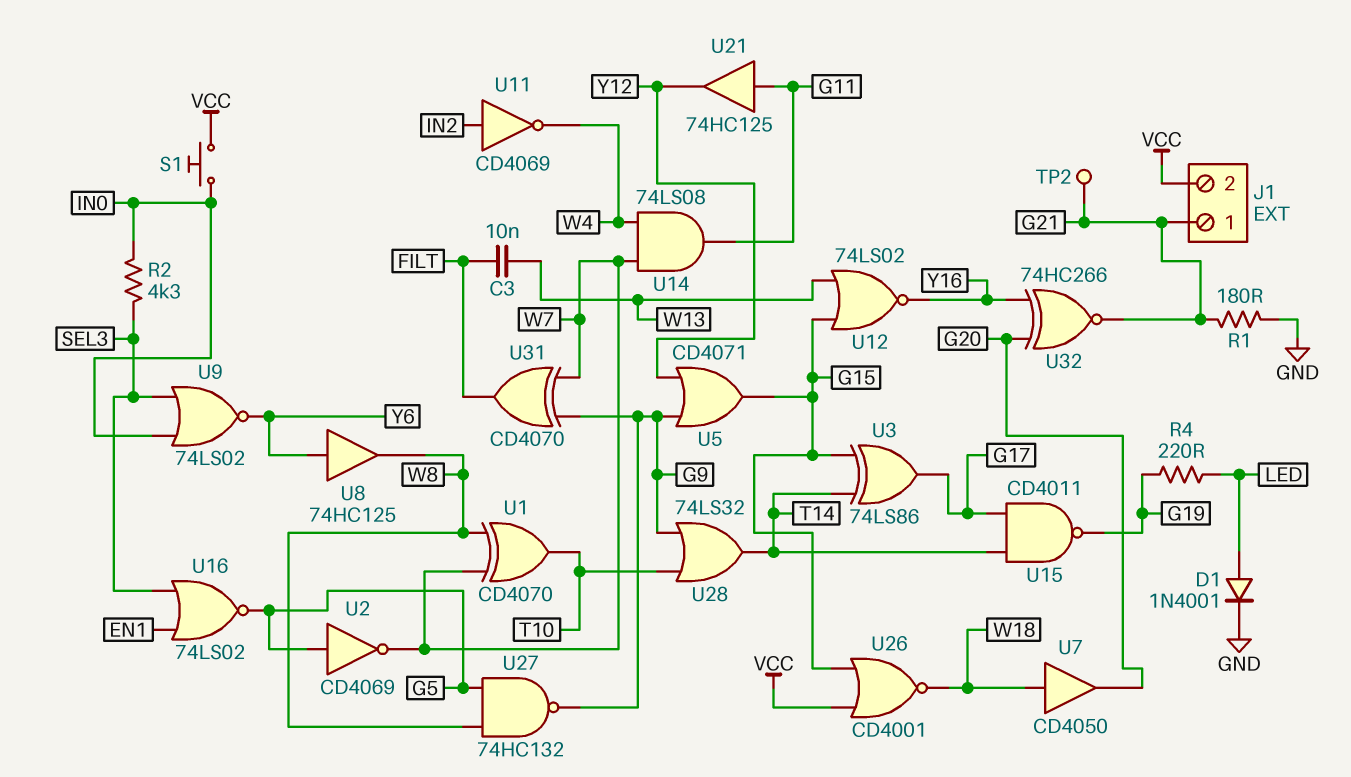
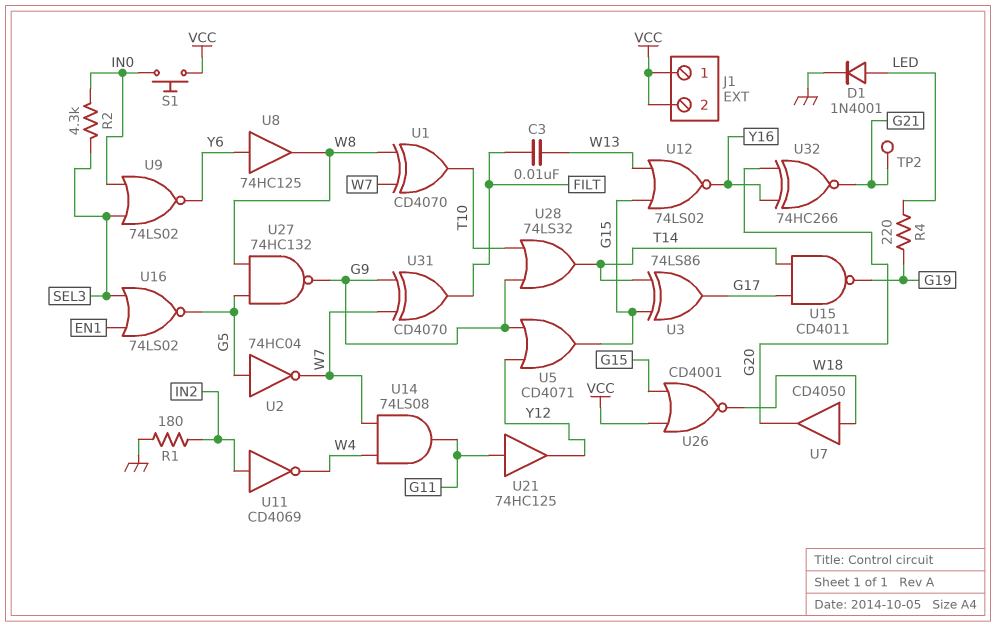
J1 pin 1: G21 -> VCC
R1: 180 (G21, GND) -> 180 (GND, IN2)
U2: NOT CD4069 (in G5, out W7) -> NOT 74HC04 (in G5, out W7)

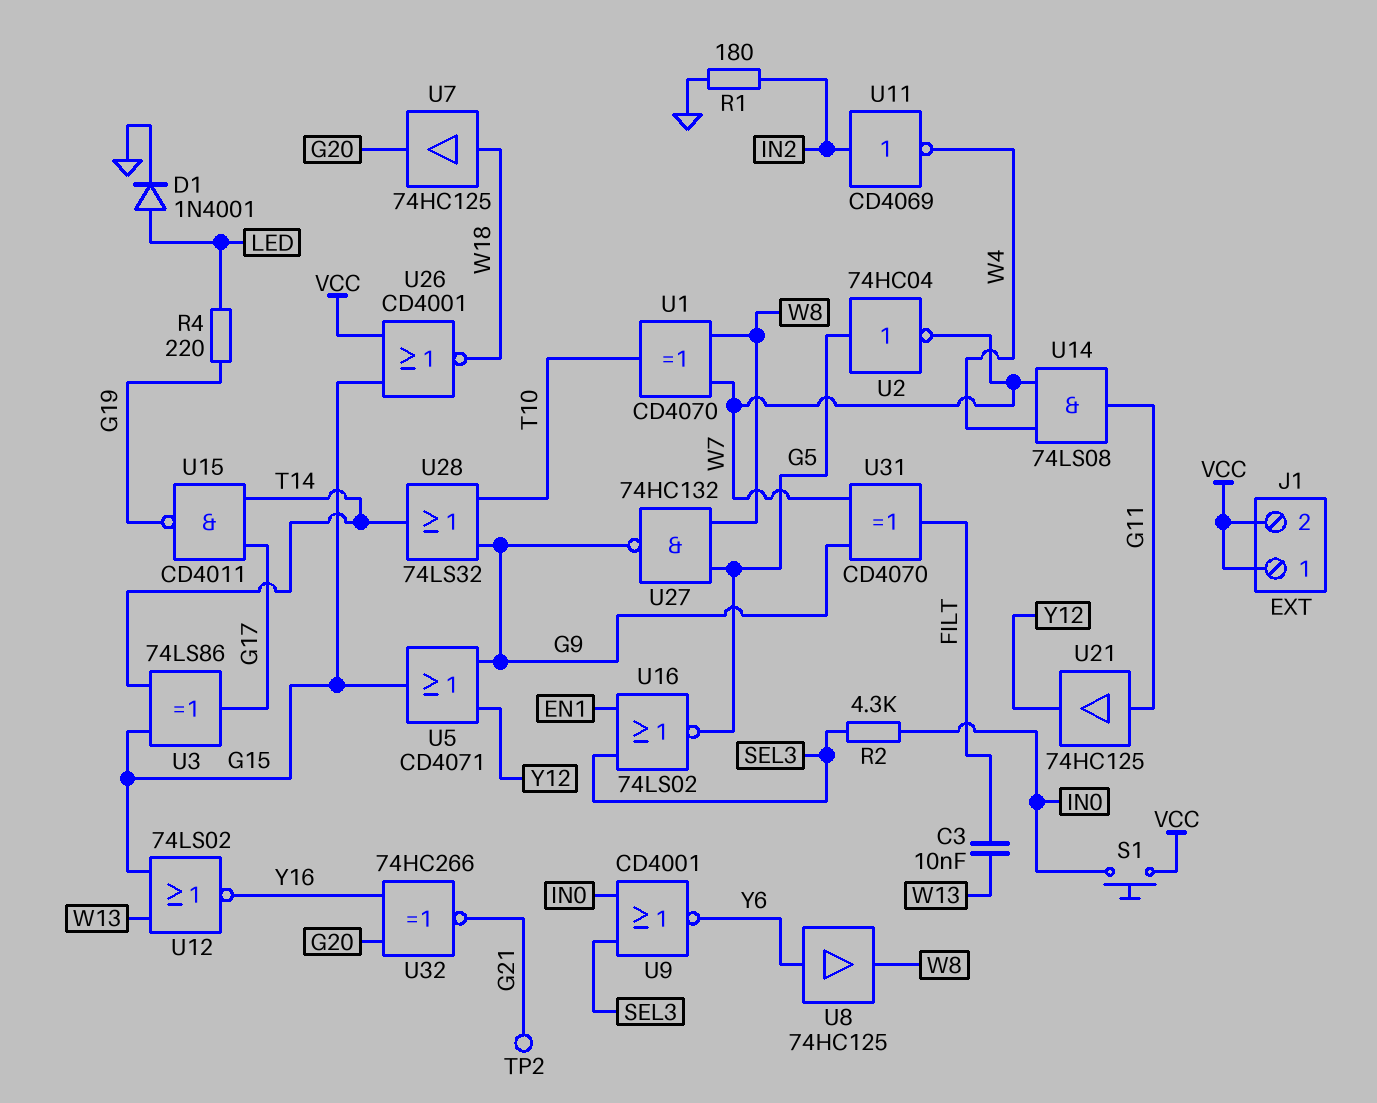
U7: buffer CD4050 (in W18, out G20) -> buffer 74HC125 (in W18, out G20)
U9: NOR 74LS02 (in IN0, in SEL3, out Y6) -> NOR CD4001 (in IN0, in SEL3, out Y6)

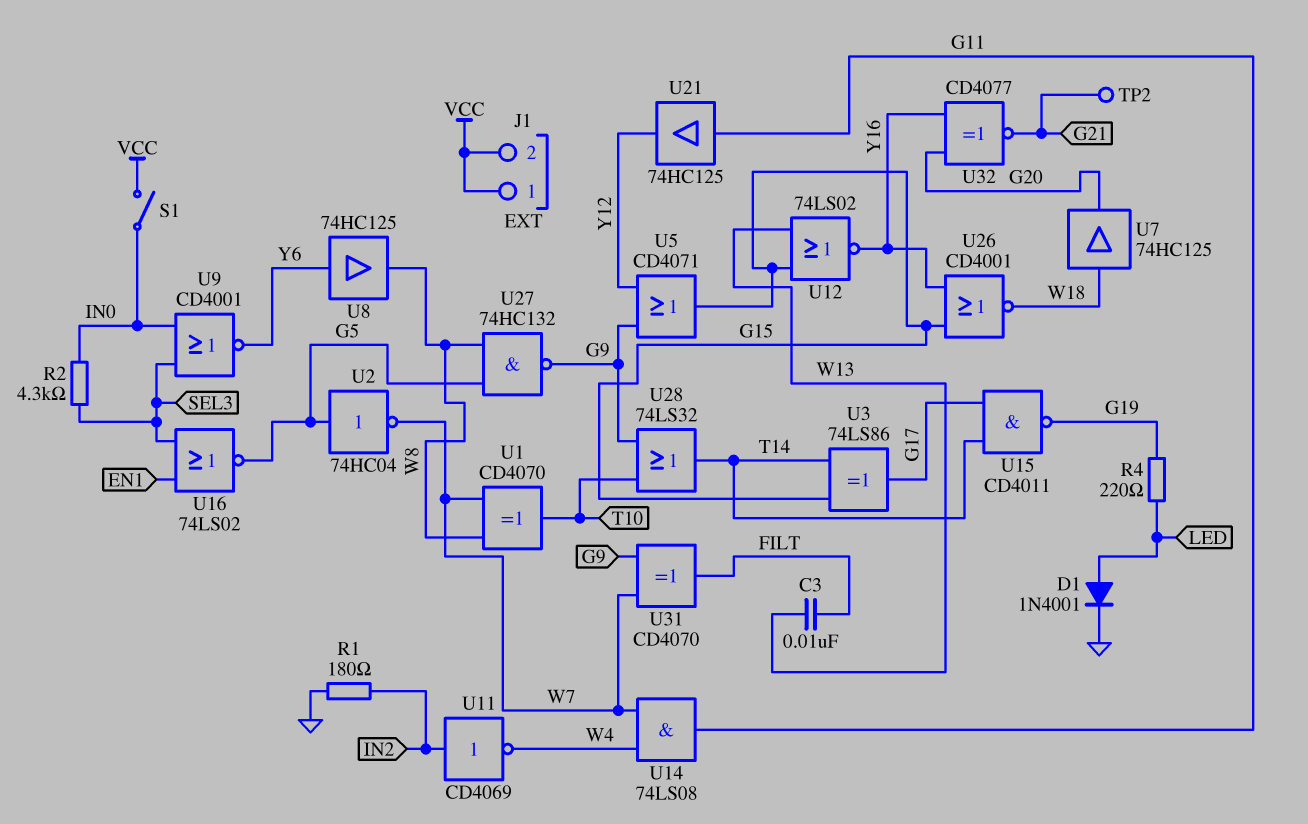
S1: button (IN0, VCC) -> switch (IN0, VCC)
U26: NOR CD4001 (in G15, in VCC, out W18) -> NOR CD4001 (in G15, in Y16, out W18)
U32: XNOR 74HC266 (in G20, in Y16, out G21) -> XNOR CD4077 (in G20, in Y16, out G21)

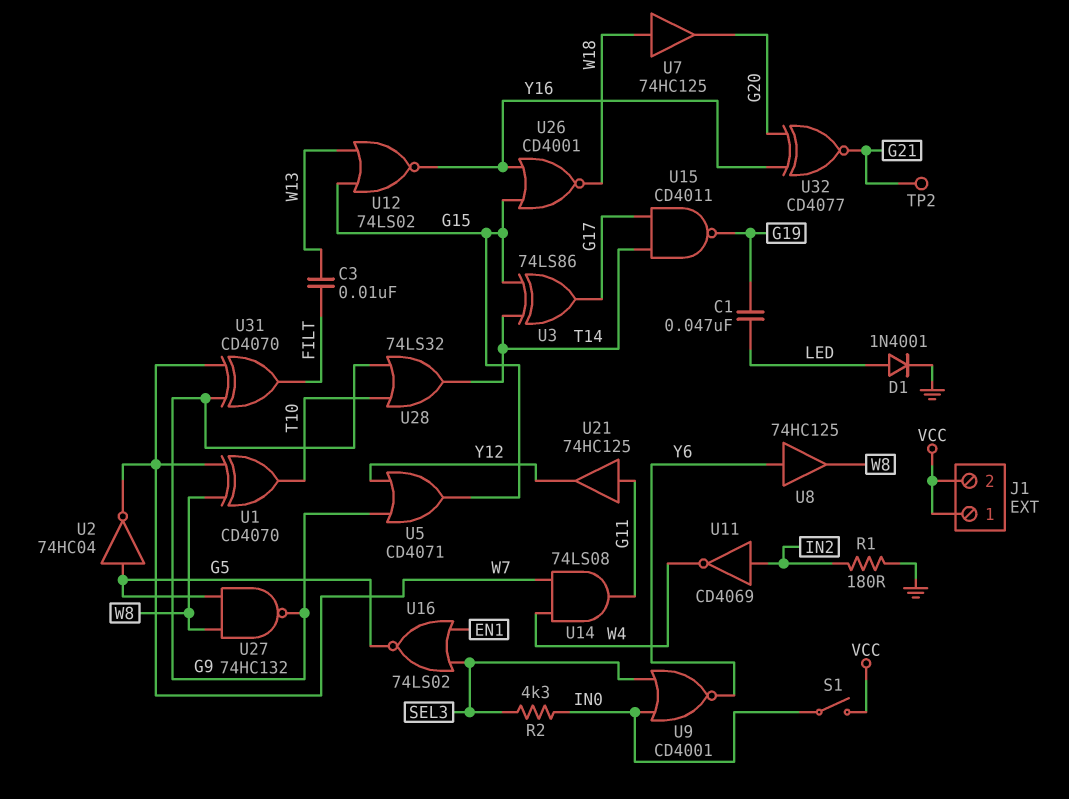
C1: none -> 47nF (G19, LED)
R4: 220 (G19, LED) -> none

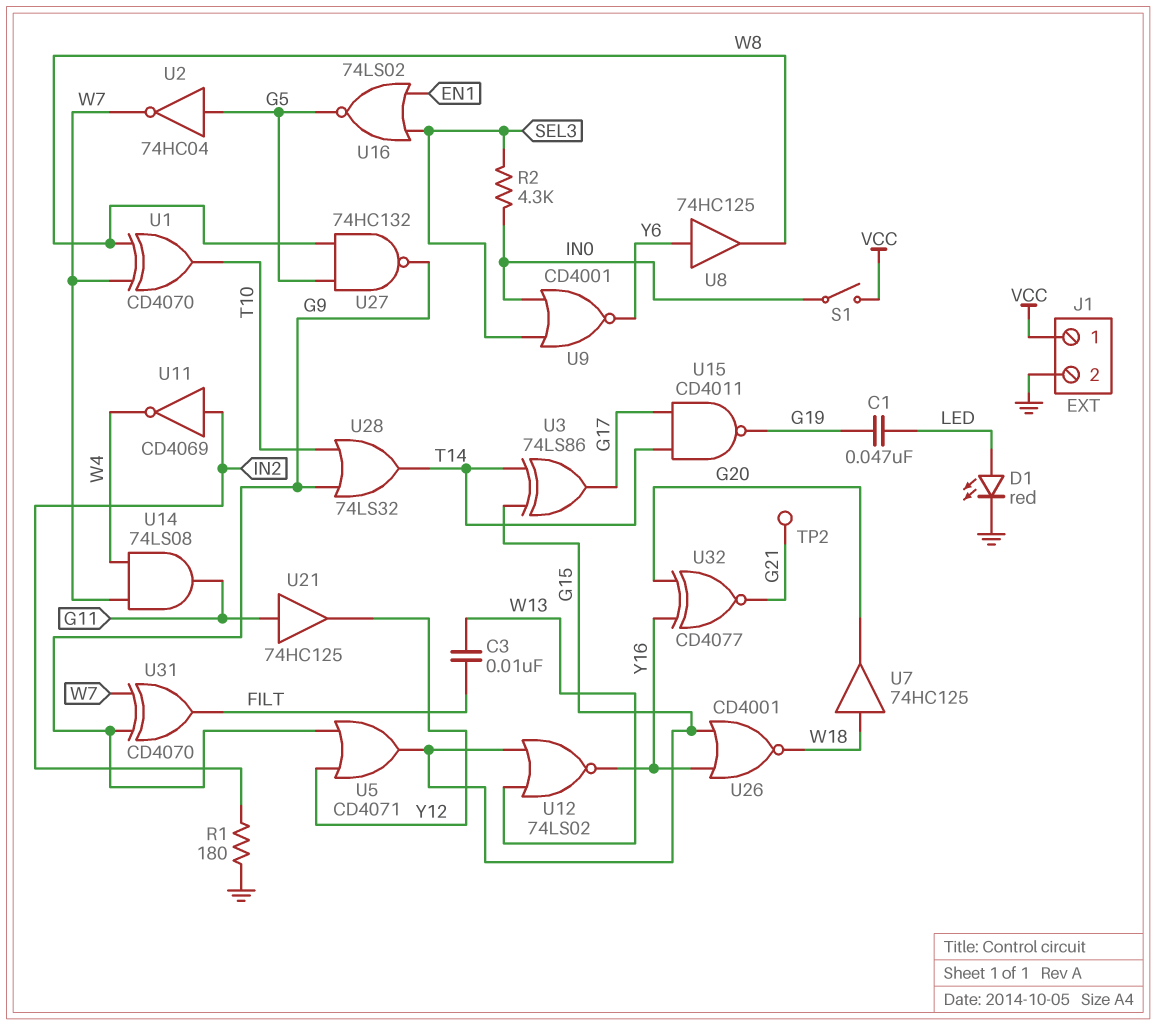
D1: diode 1N4001 (A LED, K GND) -> LED red (A LED, K GND)
J1 pin 2: VCC -> GND

